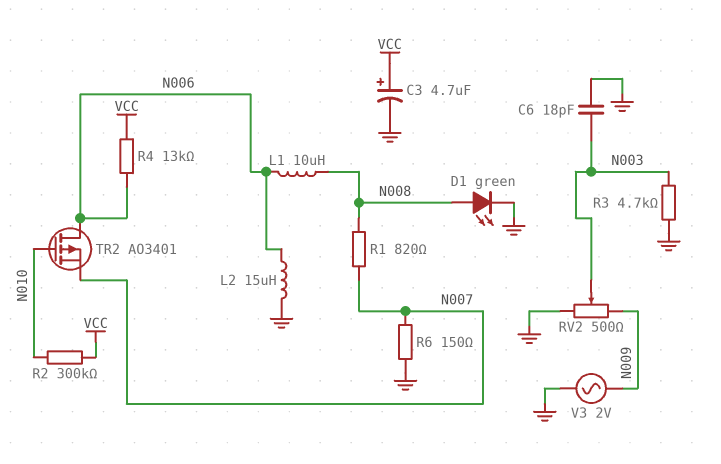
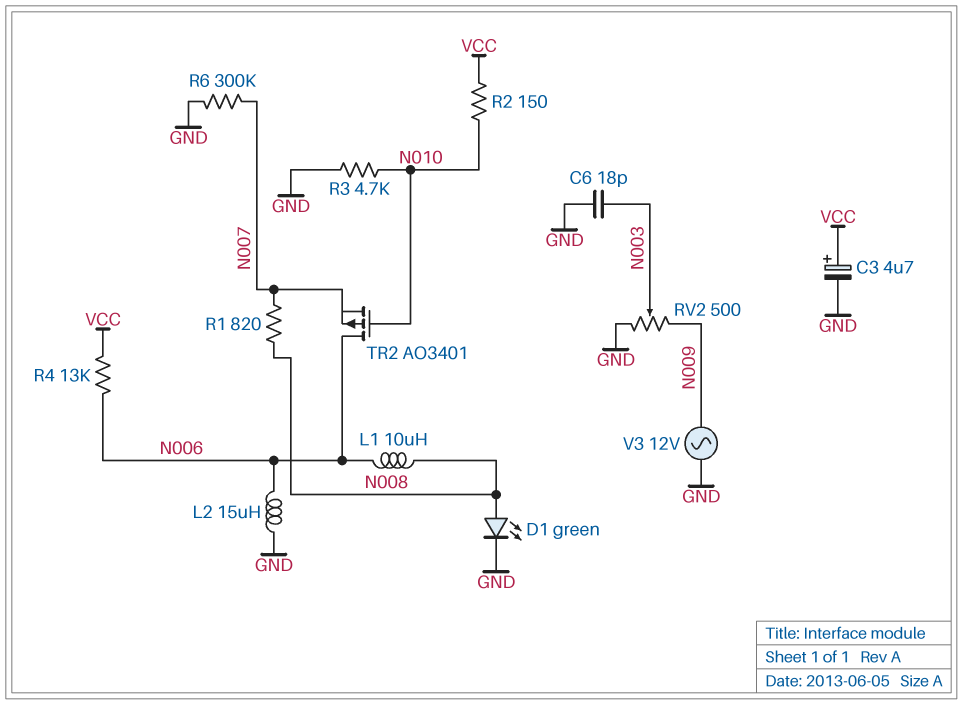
R2: 300k (N010, VCC) -> 150 (N010, VCC)
R3: 4.7k (GND, N003) -> 4.7k (GND, N010)
R6: 150 (GND, N007) -> 300k (GND, N007)
V3: AC 2V (GND, N009) -> AC 12V (GND, N009)

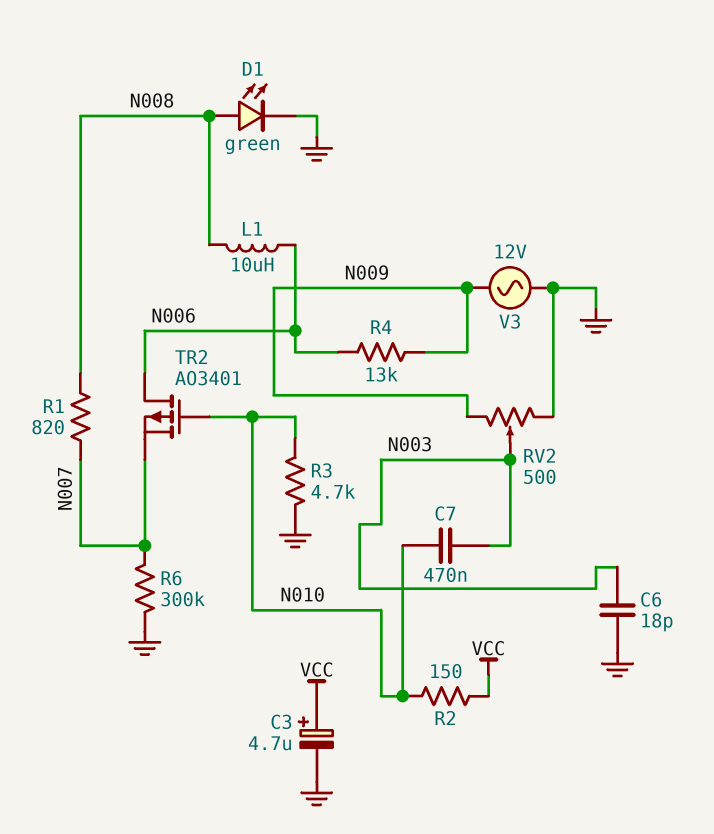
C7: none -> 470nF (N003, N010)
L2: 15uH (GND, N006) -> none
R4: 13k (N006, VCC) -> 13k (N006, N009)

